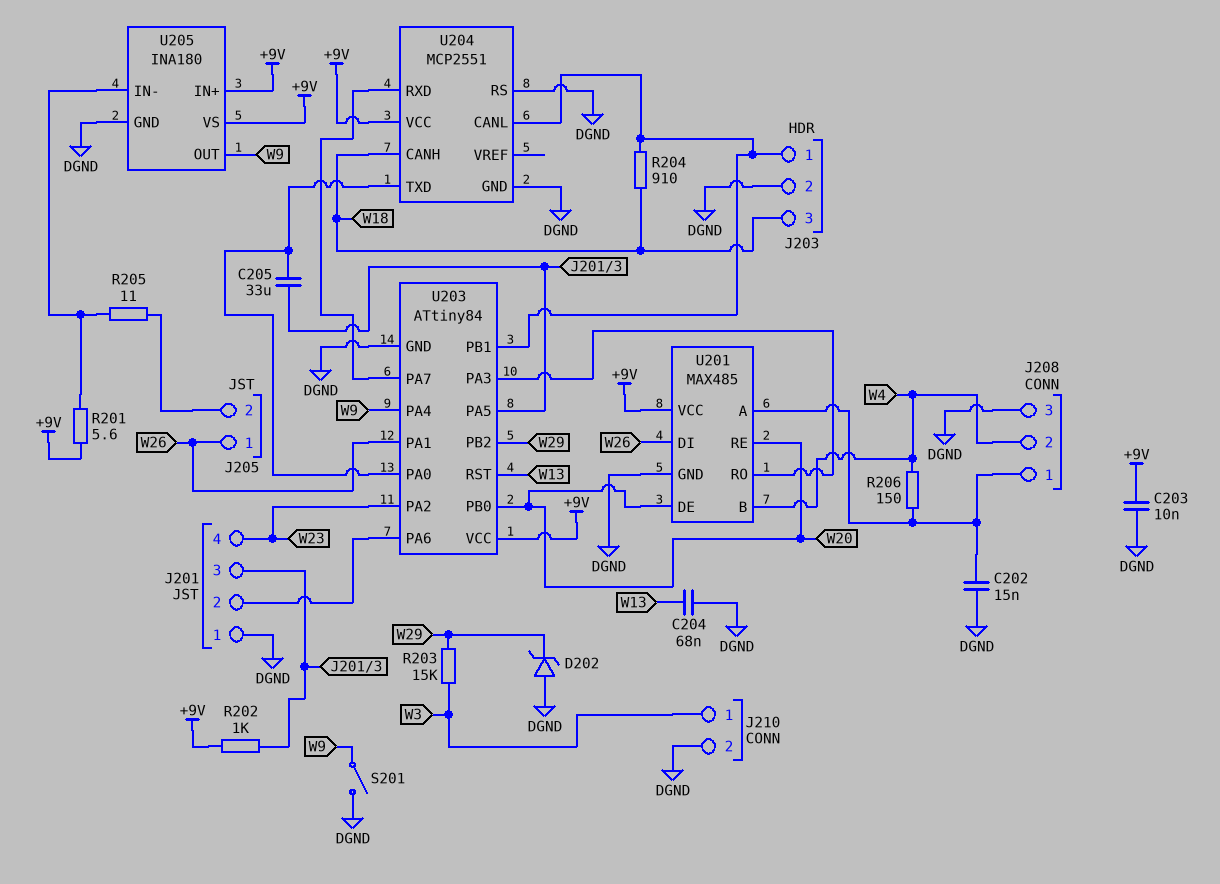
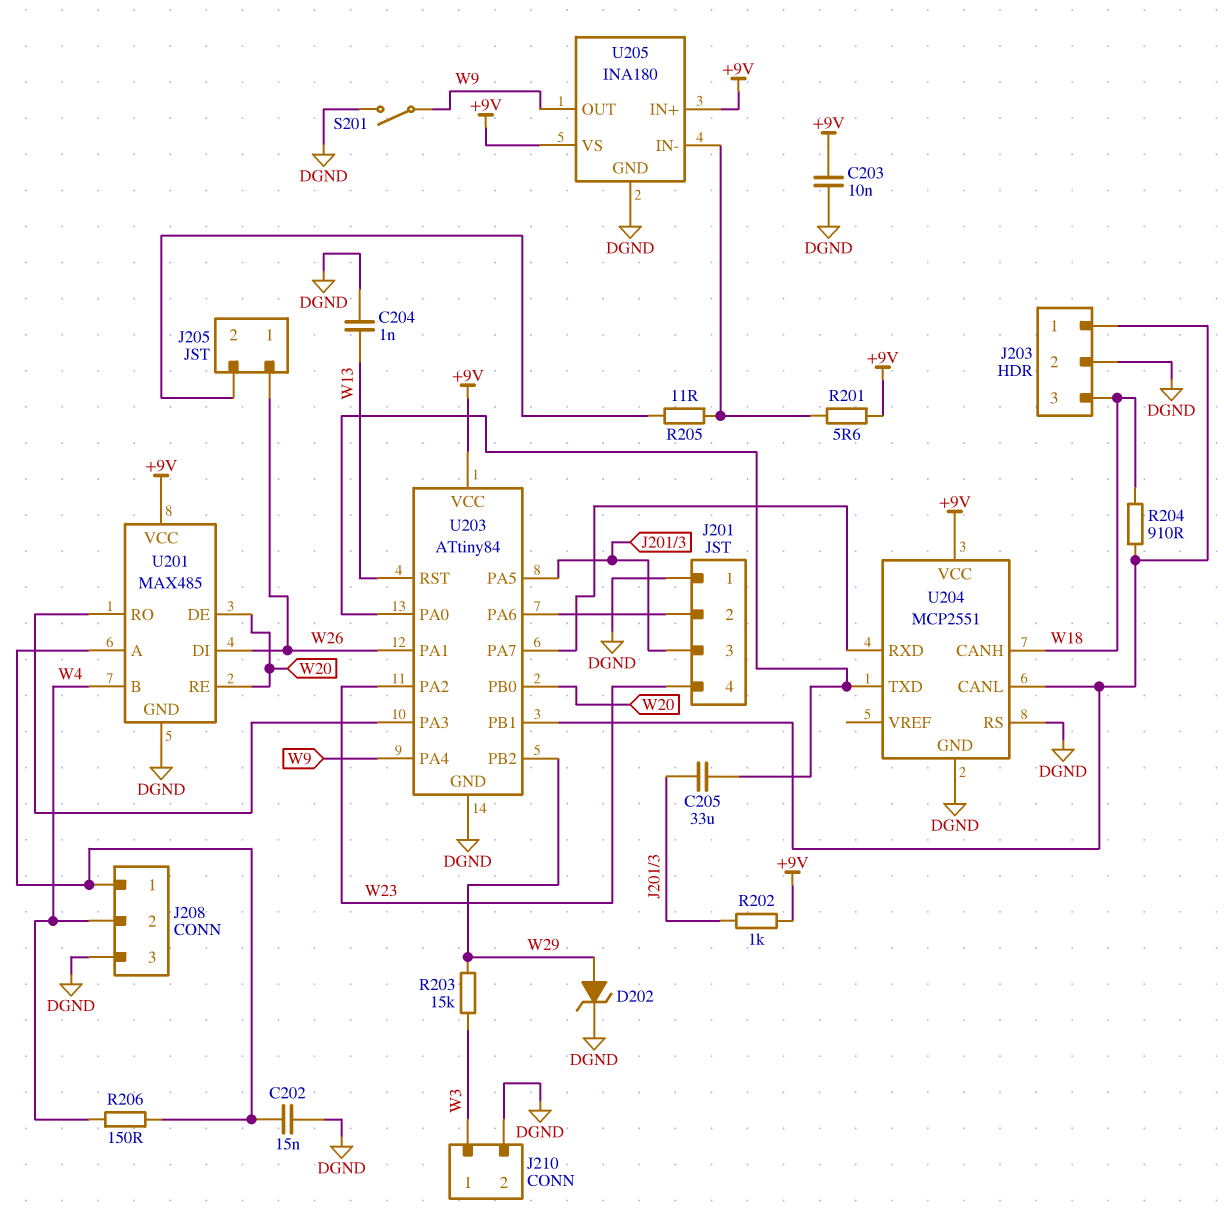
C204: 68nF (DGND, W13) -> 1nF (DGND, W13)
D202: zener (A DGND, K W29) -> zener (A W29, K DGND)

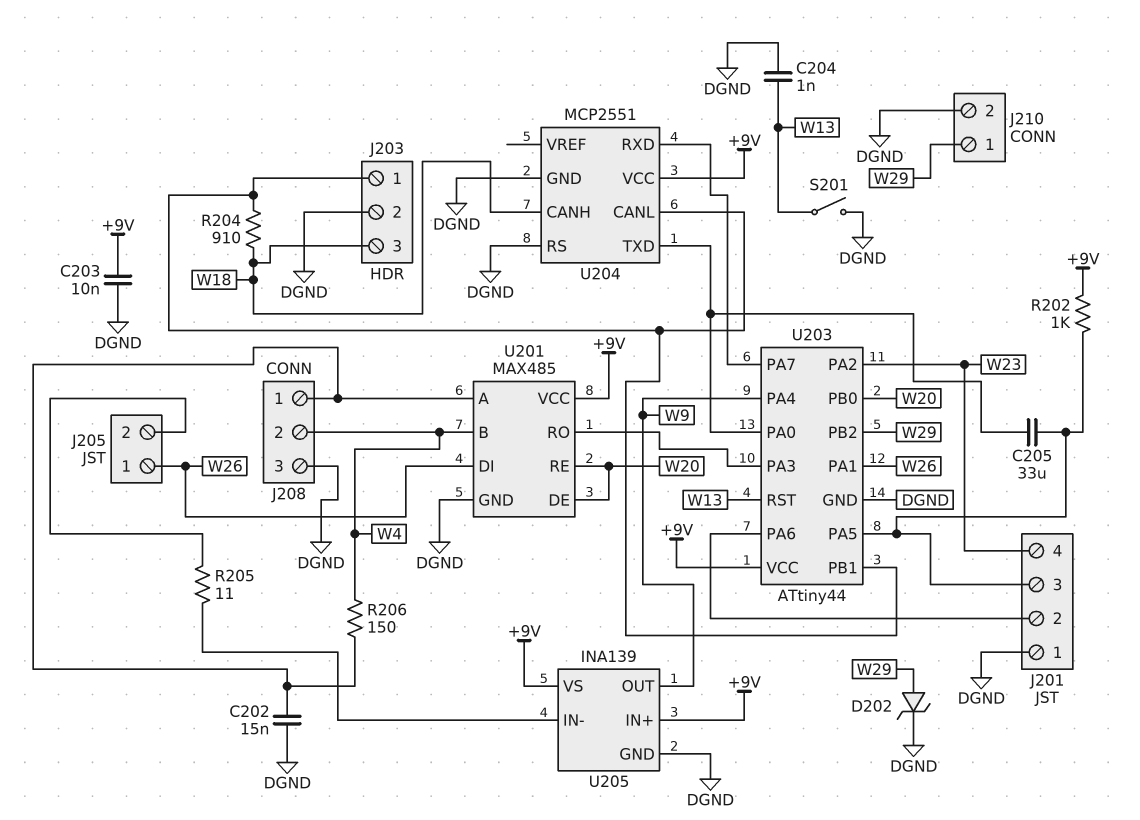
J210 pin 1: W3 -> W29
R201: 5.6 (+9V, U205/IN-) -> none
R203: 15k (W3, W29) -> none
S201: switch (DGND, W9) -> switch (DGND, W13)
U203: ATtiny84 -> ATtiny44
U205: INA180 -> INA139

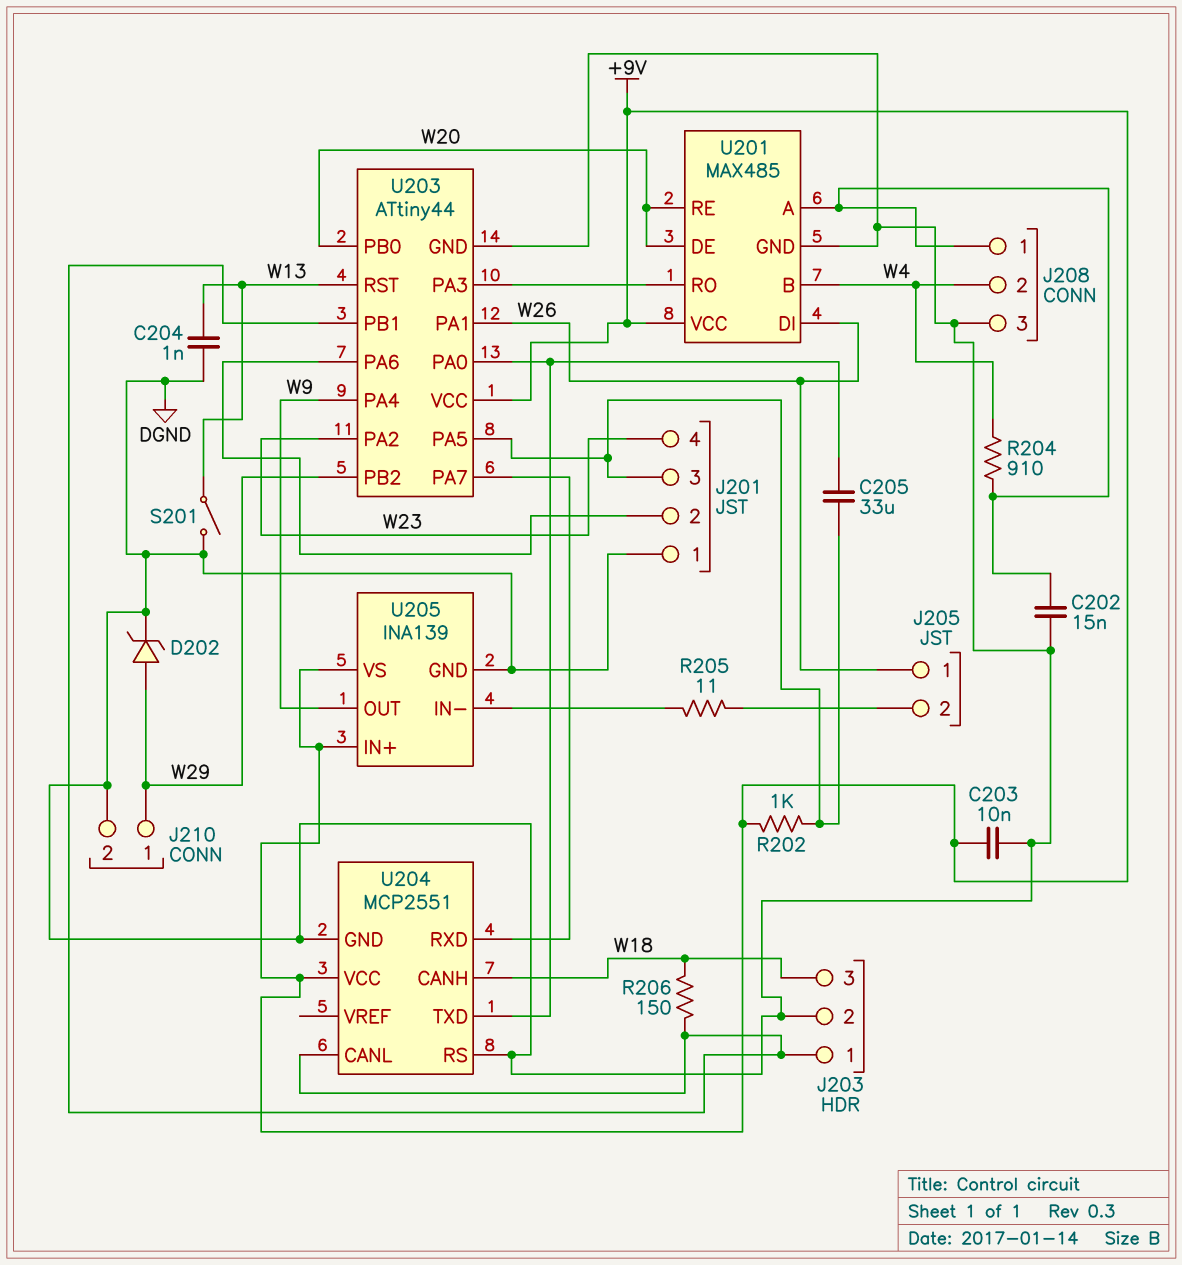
R204: 910 (J203/1, W18) -> 910 (J208/1, W4)
R206: 150 (J208/1, W4) -> 150 (J203/1, W18)

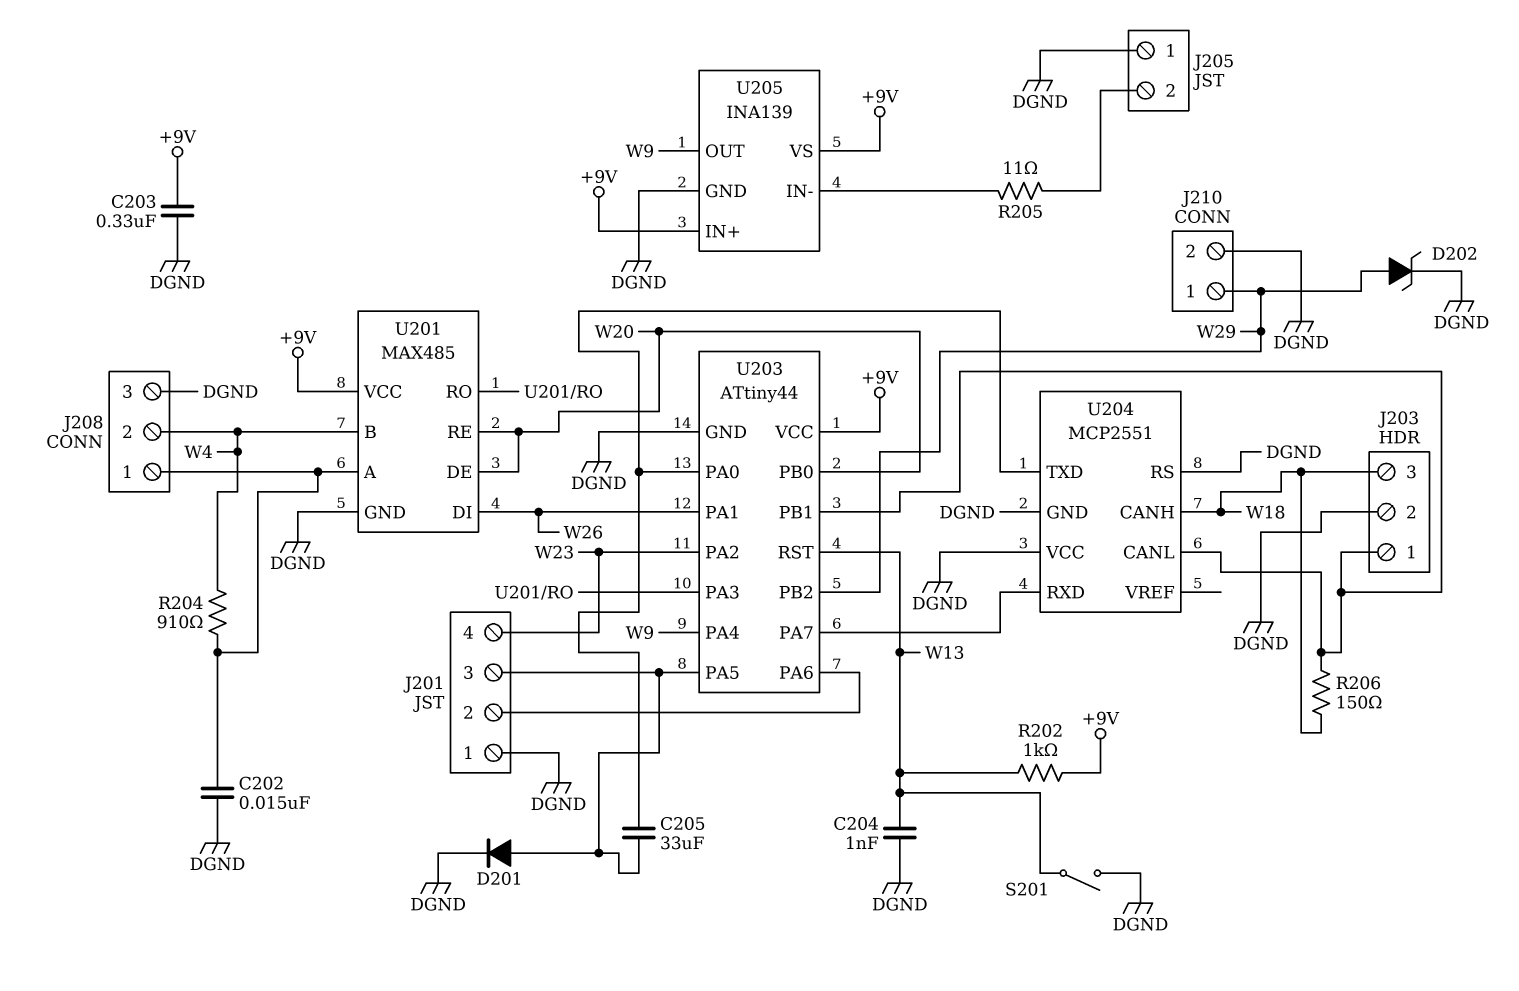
C203: 10nF (+9V, DGND) -> 330nF (+9V, DGND)
D201: none -> diode (A J201/3, K DGND)
J205 pin 1: W26 -> DGND
R202: 1k (+9V, J201/3) -> 1k (+9V, W13)
U204 pin VCC: +9V -> DGND

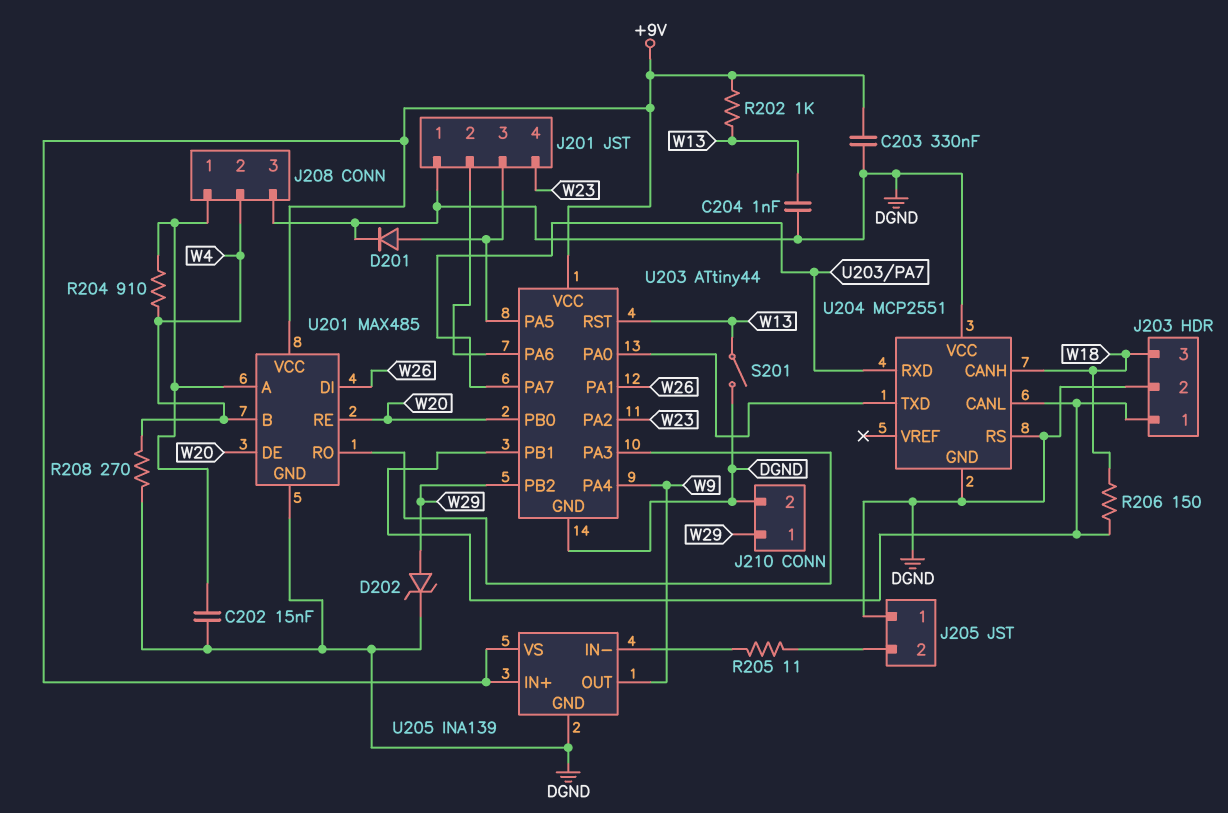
C205: 33uF (J201/3, U203/PA0) -> none
R208: none -> 270 (DGND, W4)

